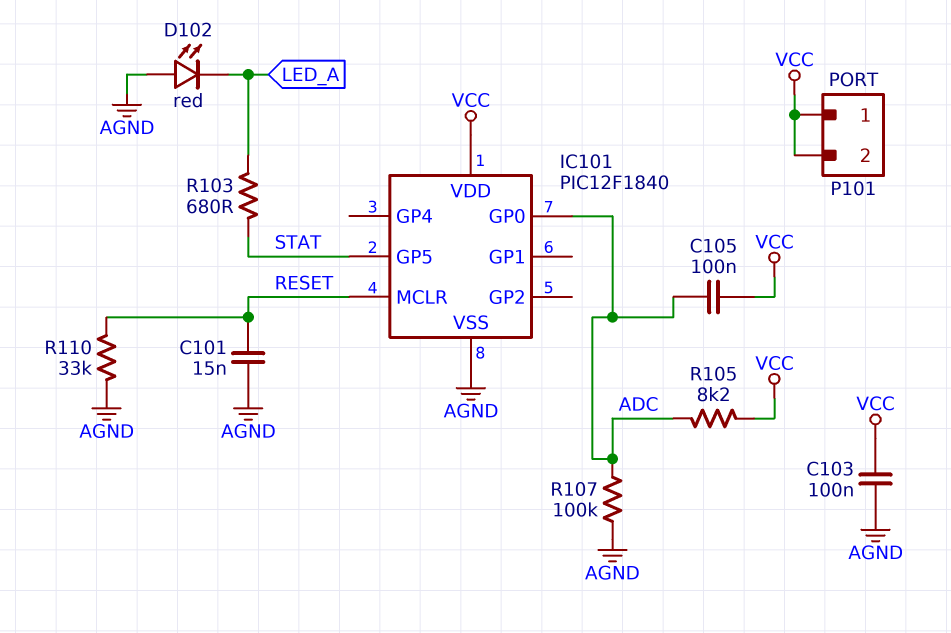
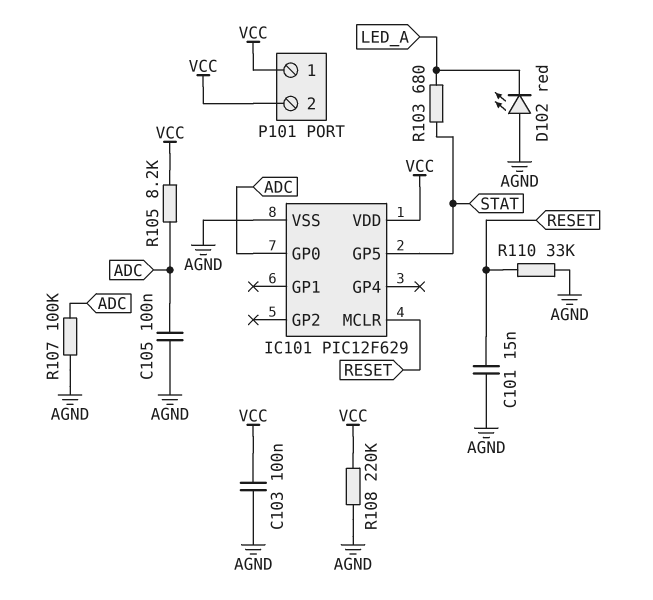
C105: 100nF (ADC, VCC) -> 100nF (ADC, AGND)
IC101: PIC12F1840 -> PIC12F629
R108: none -> 220k (AGND, VCC)

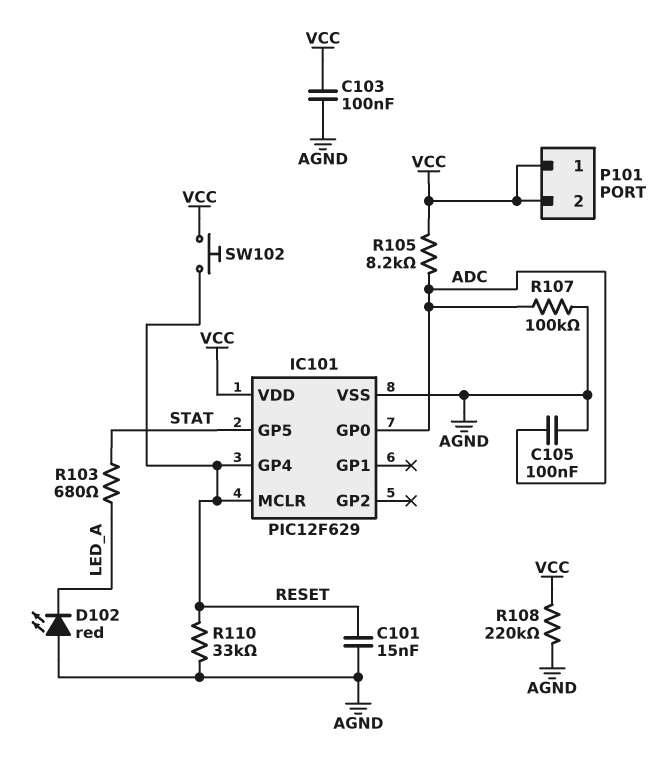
IC101 pin GP4: none -> RESET
SW102: none -> button (RESET, VCC)

